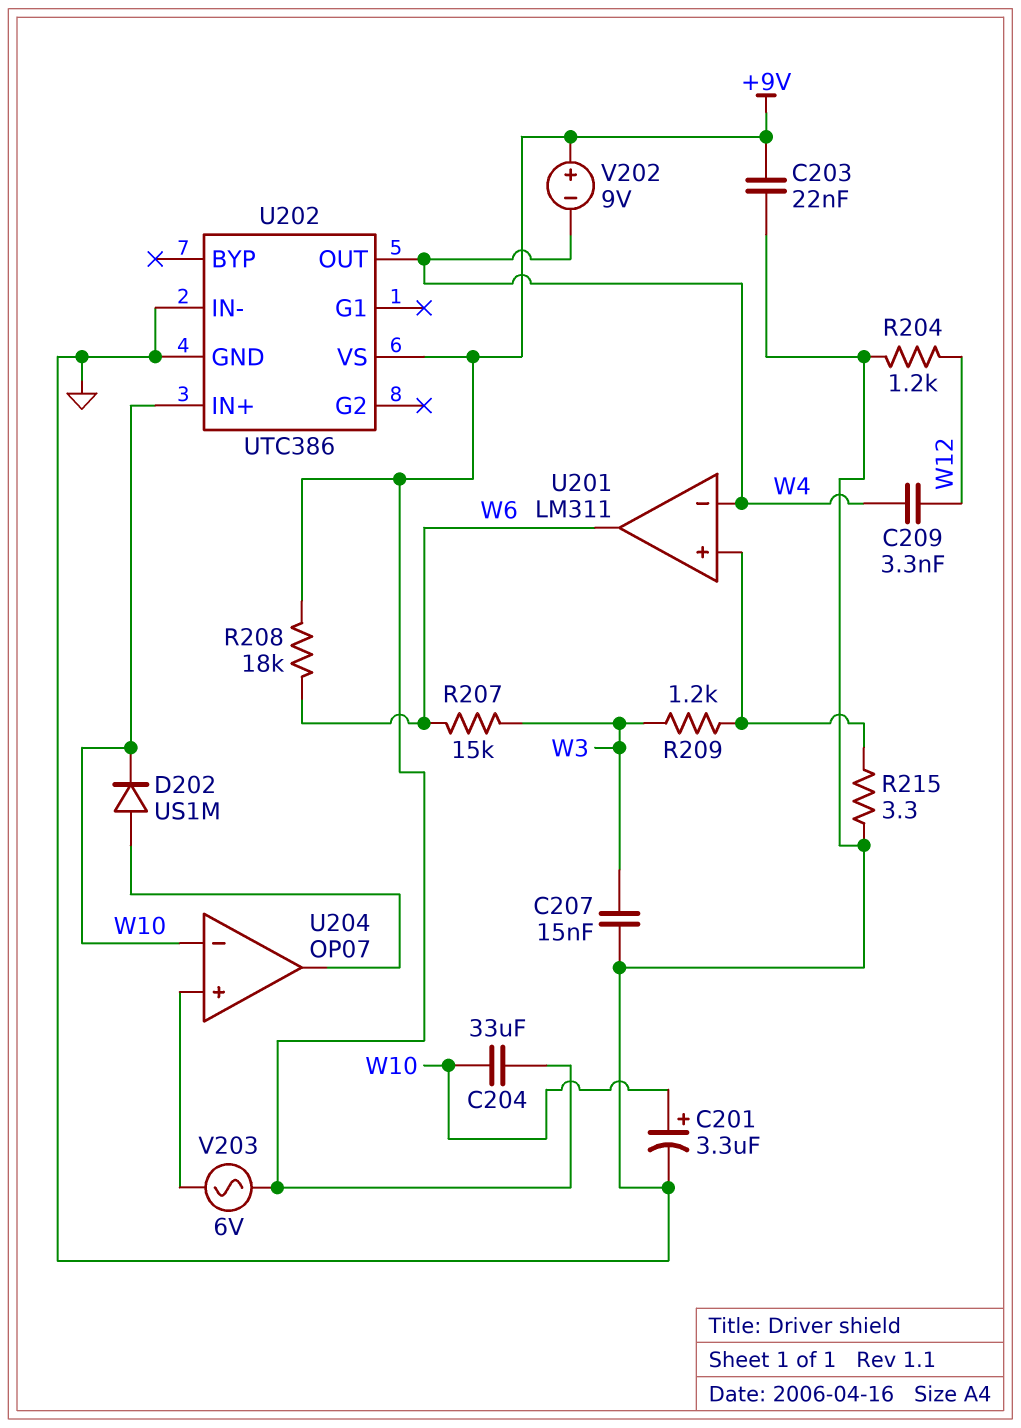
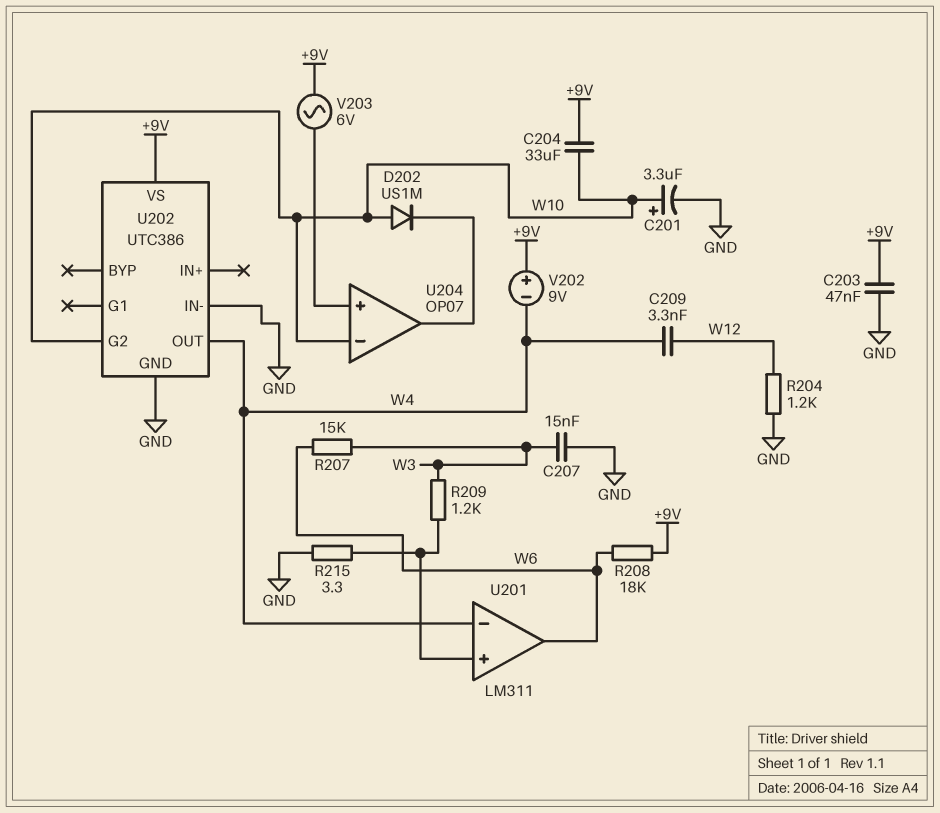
C203: 22nF (+9V, GND) -> 47nF (+9V, GND)
D202: diode US1M (A U204/out, K W10) -> diode US1M (A W10, K U204/out)
U202 pin G2: none -> W10
U202 pin IN+: W10 -> none

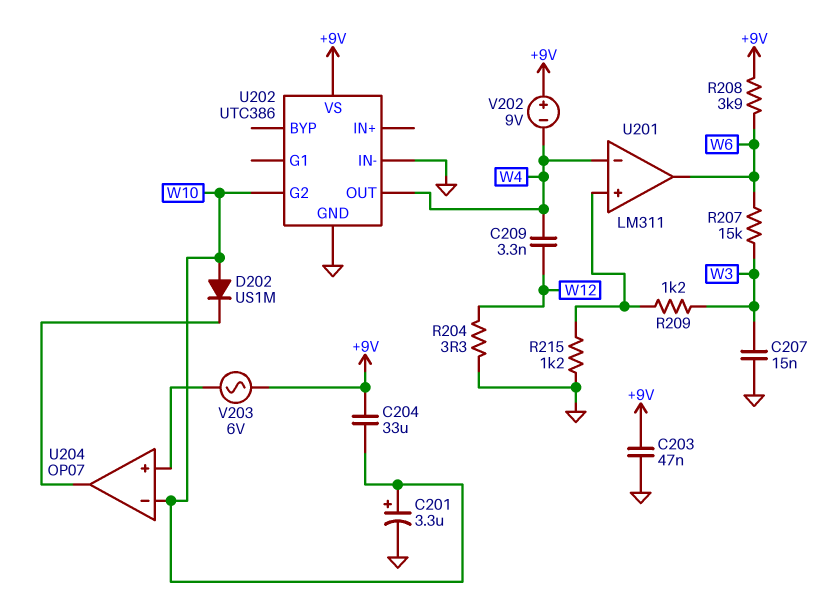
R204: 1.2k (GND, W12) -> 3.3 (GND, W12)
R208: 18k (+9V, W6) -> 3.9k (+9V, W6)
R215: 3.3 (GND, U201/in+) -> 1.2k (GND, U201/in+)

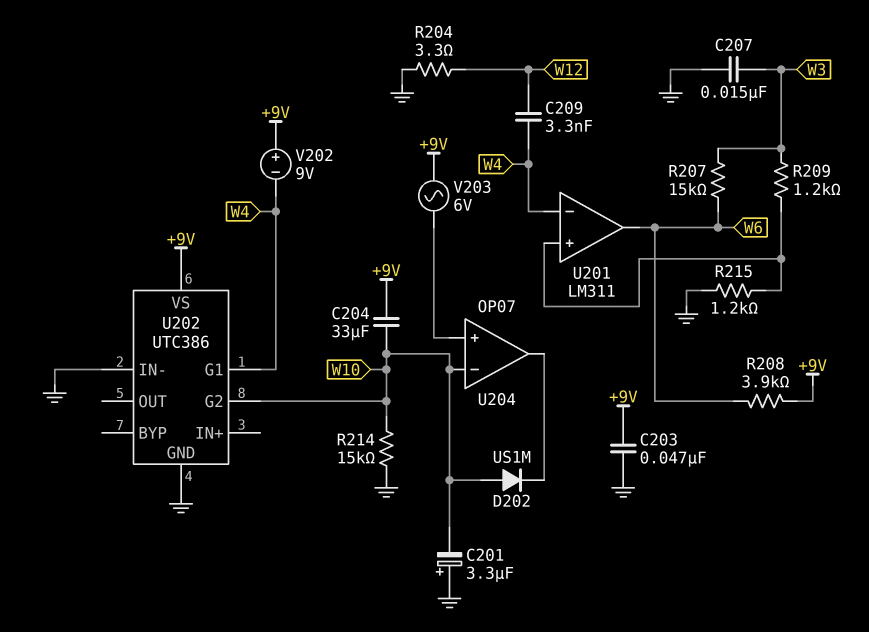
C201: 3.3uF (plus W10, minus GND) -> 3.3uF (plus GND, minus W10)
R214: none -> 15k (GND, W10)
U202 pin G1: none -> W4
U202 pin OUT: W4 -> none

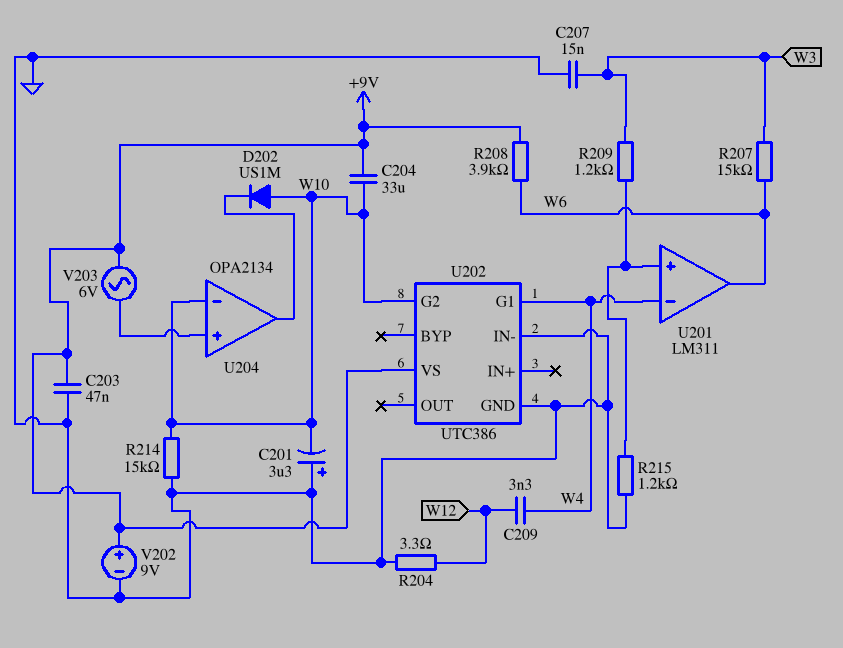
U204: OP07 -> OPA2134
V202: 9V (plus +9V, minus W4) -> 9V (plus +9V, minus GND)

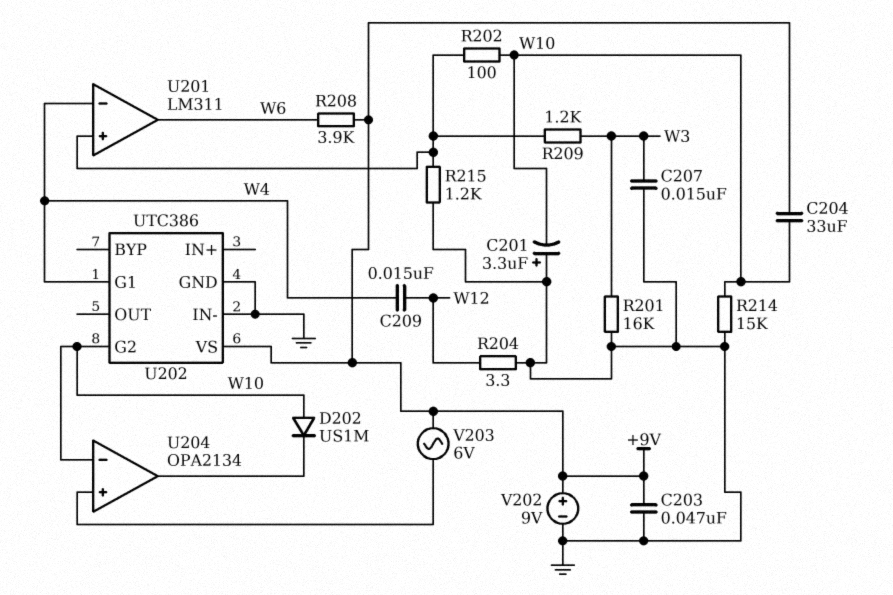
C209: 3.3nF (W4, W12) -> 15nF (W4, W12)
R201: none -> 16k (GND, W3)
R202: none -> 100 (U201/in+, W10)
R207: 15k (W3, W6) -> none

